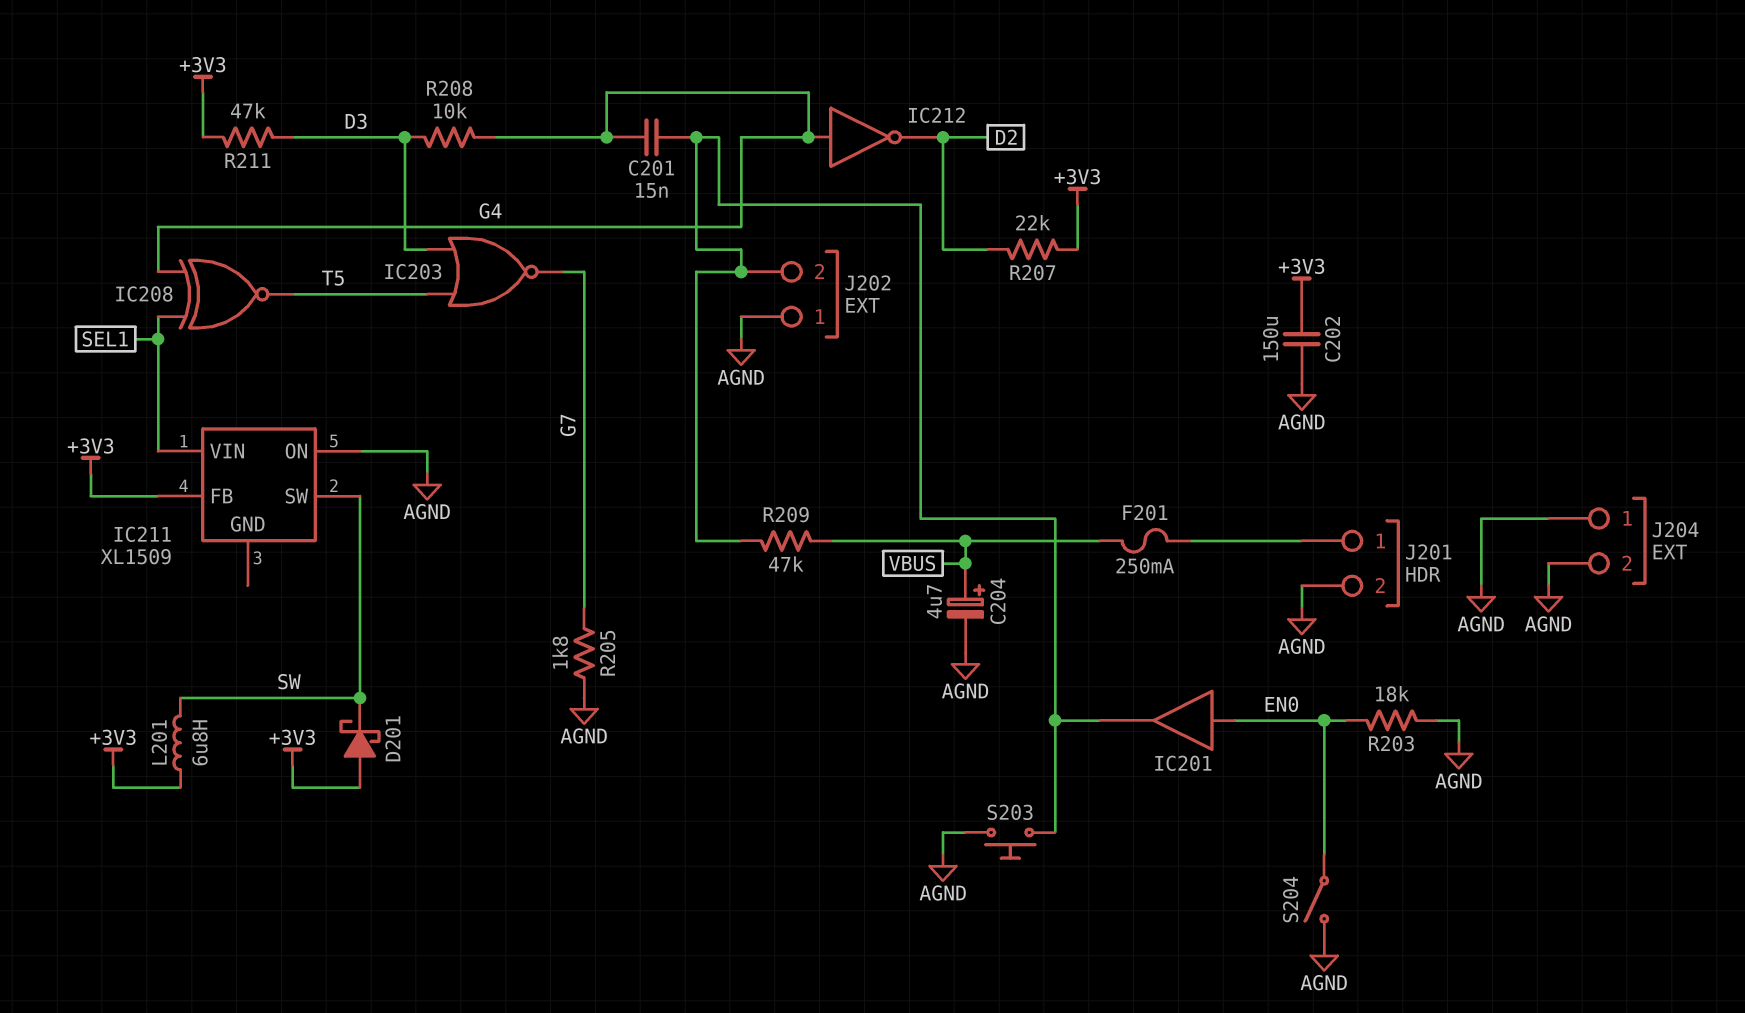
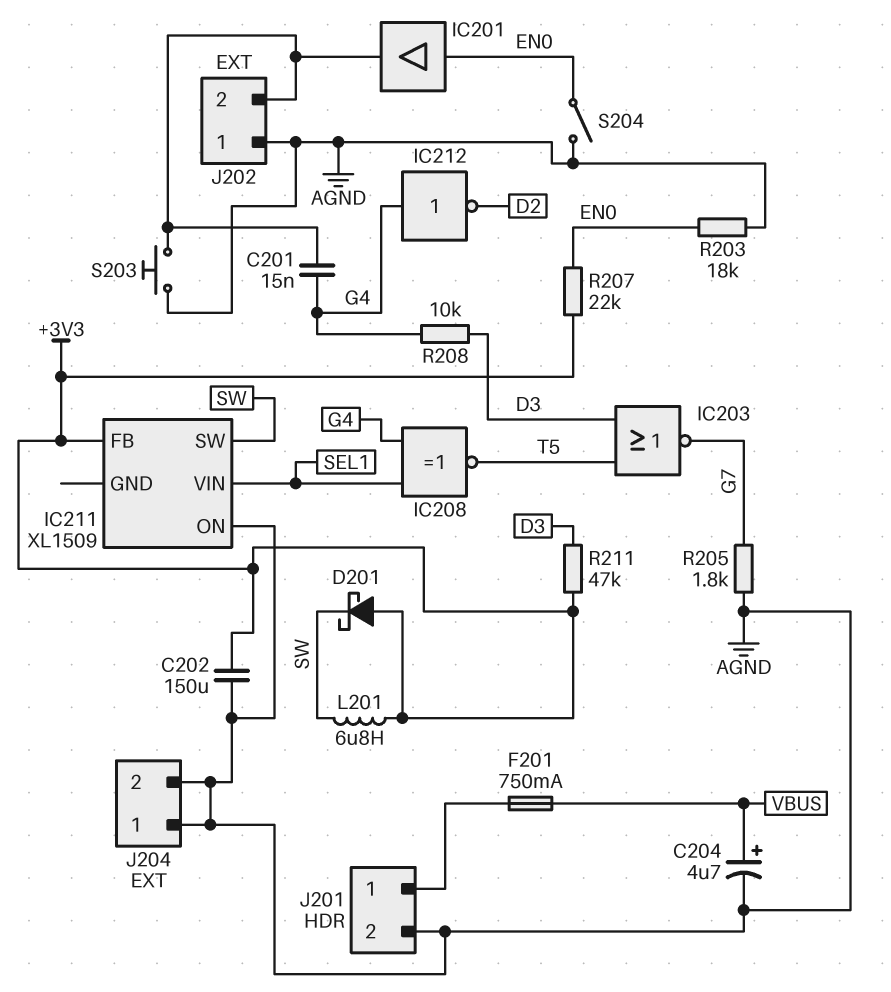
F201: 250mA (J201/1, VBUS) -> 750mA (J201/1, VBUS)
R207: 22k (+3V3, D2) -> 22k (+3V3, EN0)
R209: 47k (J202/2, VBUS) -> none

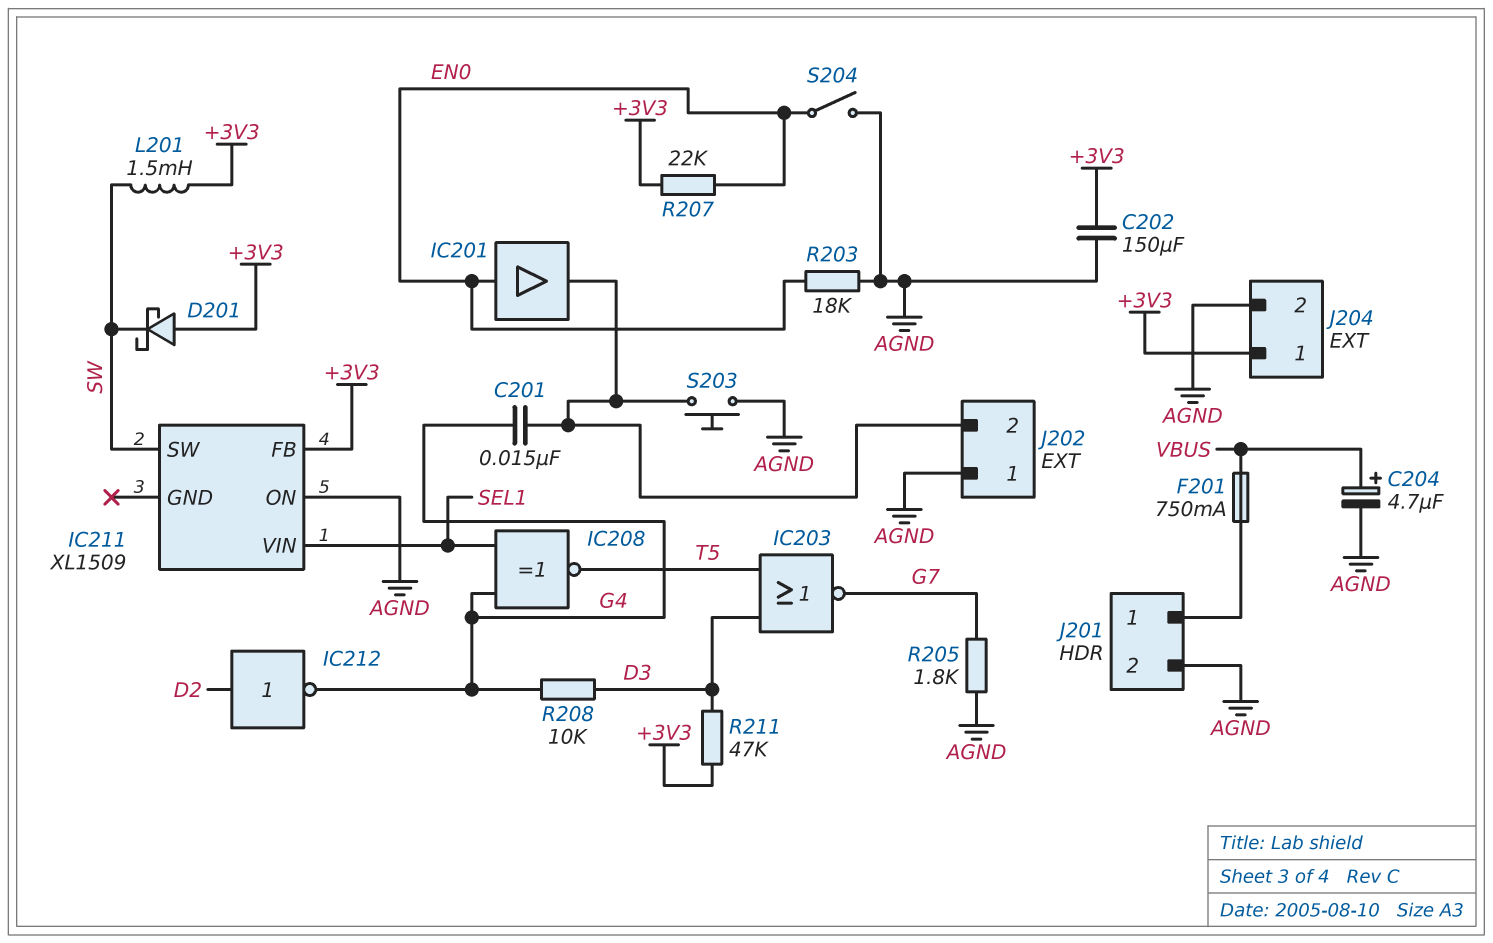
IC212: NOT (in G4, out D2) -> NOT (in D2, out G4)
J204 pin 1: AGND -> +3V3
L201: 6.8uH (+3V3, SW) -> 1.5mH (+3V3, SW)

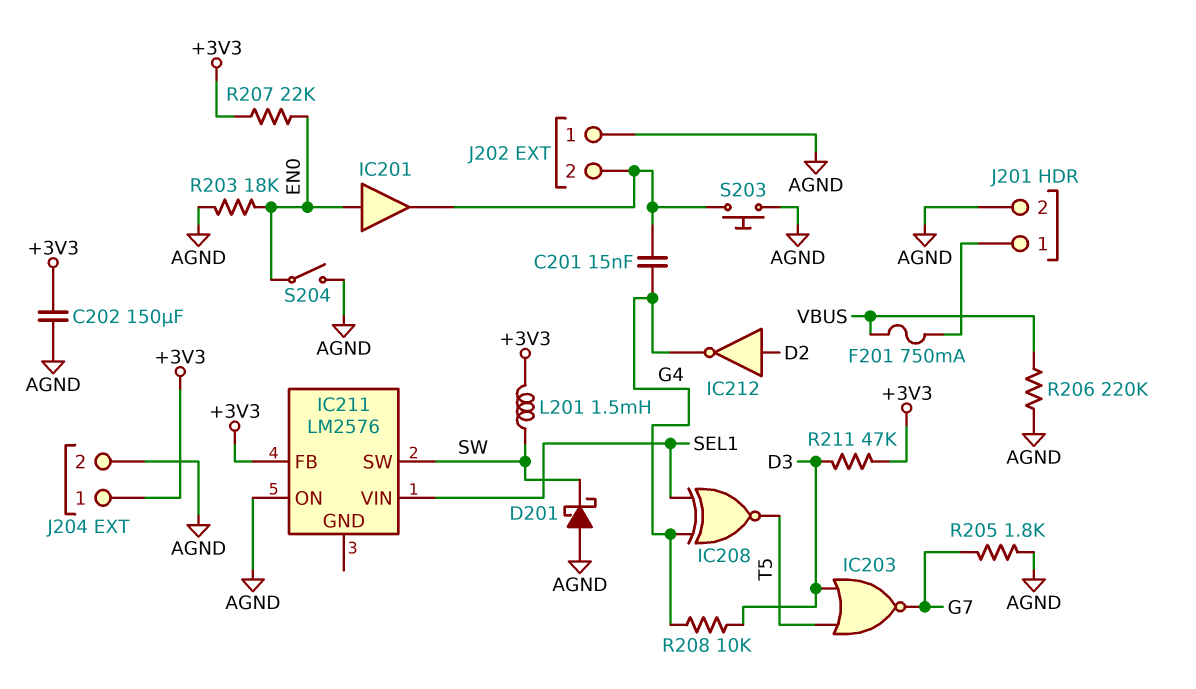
C204: 4.7uF (plus VBUS, minus AGND) -> none
D201: schottky (A +3V3, K SW) -> schottky (A AGND, K SW)
IC211: XL1509 -> LM2576
R206: none -> 220k (AGND, VBUS)

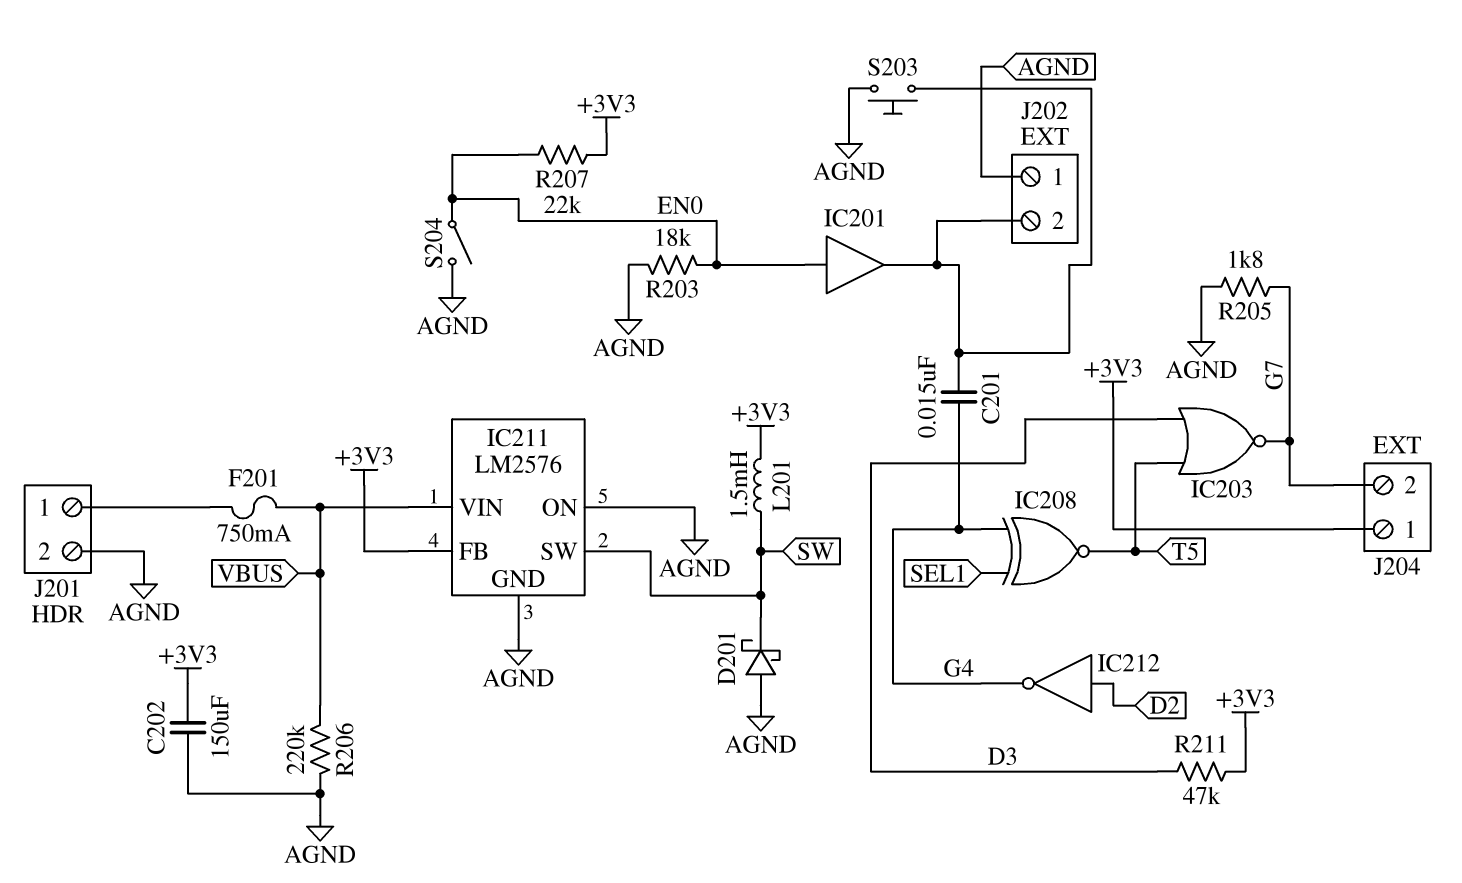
IC211 pin GND: none -> AGND
IC211 pin VIN: SEL1 -> VBUS
J204 pin 2: AGND -> G7
R208: 10k (D3, G4) -> none

